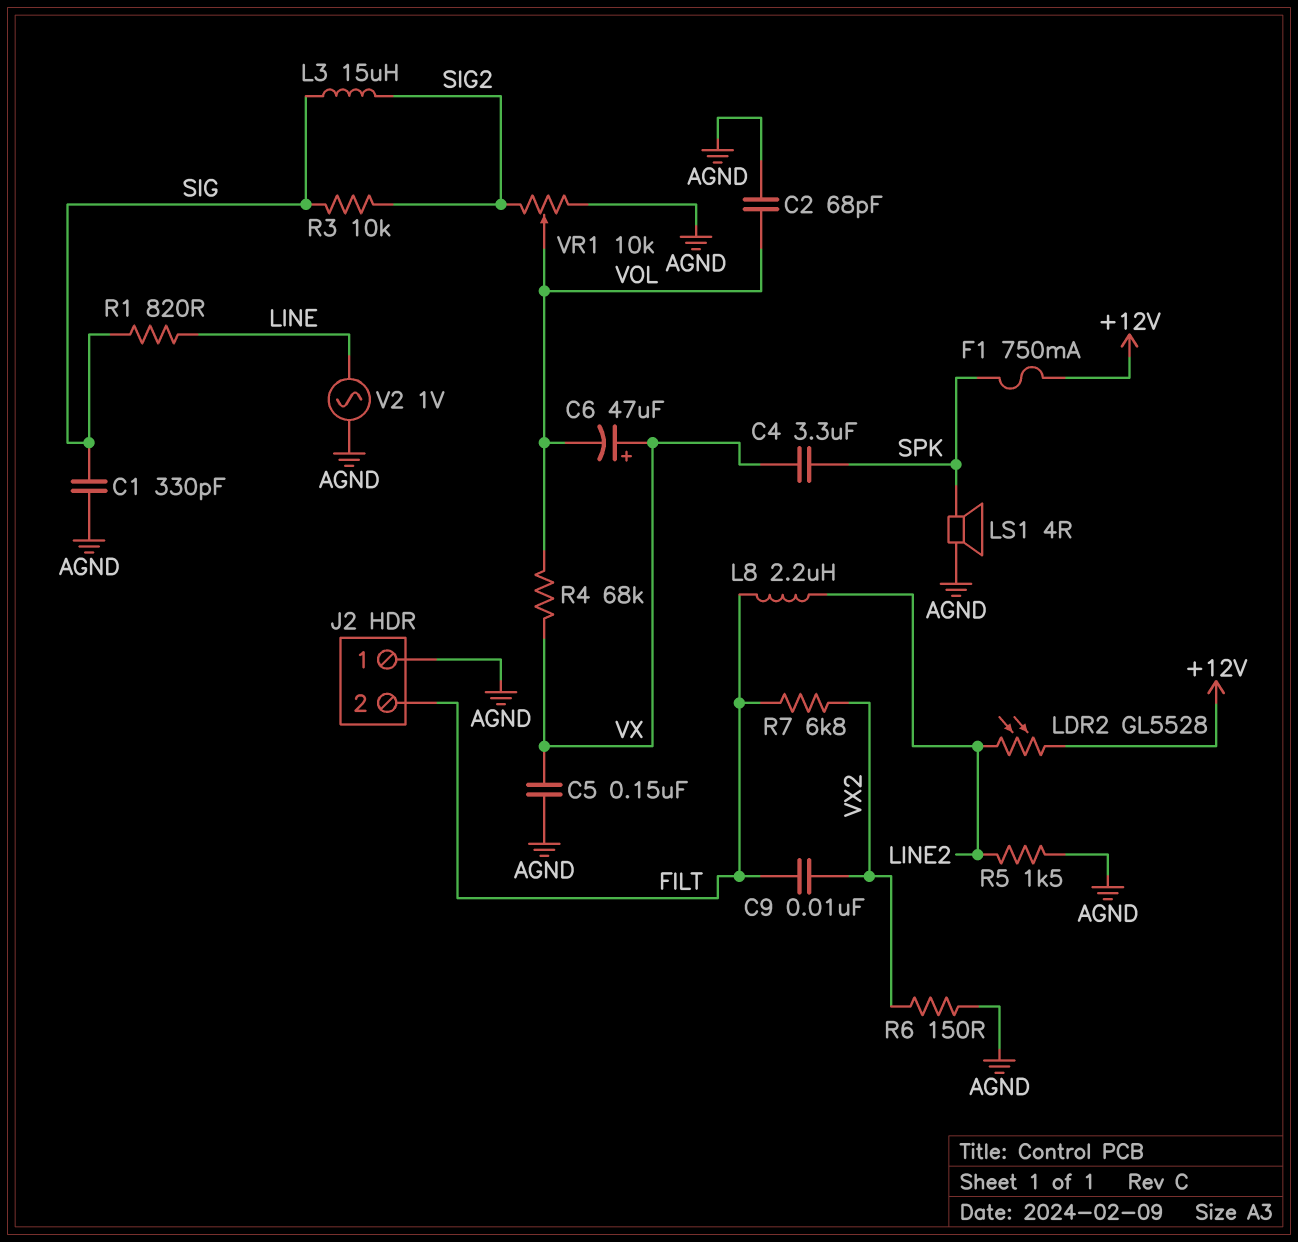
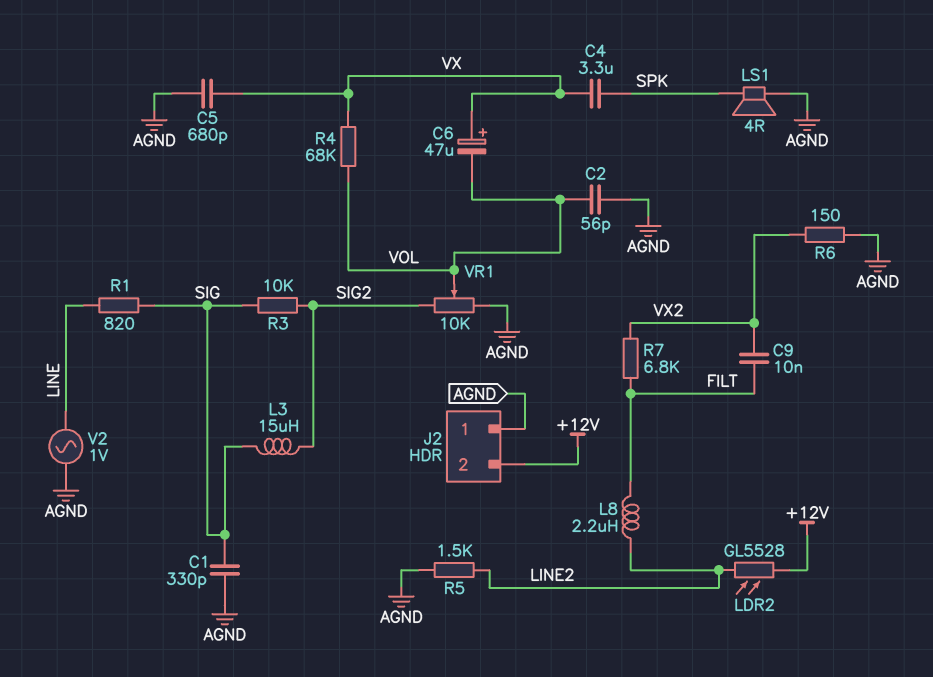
C2: 68pF (AGND, VOL) -> 56pF (AGND, VOL)
C5: 150nF (AGND, VX) -> 680pF (AGND, VX)
F1: 750mA (+12V, SPK) -> none
J2 pin 2: FILT -> +12V

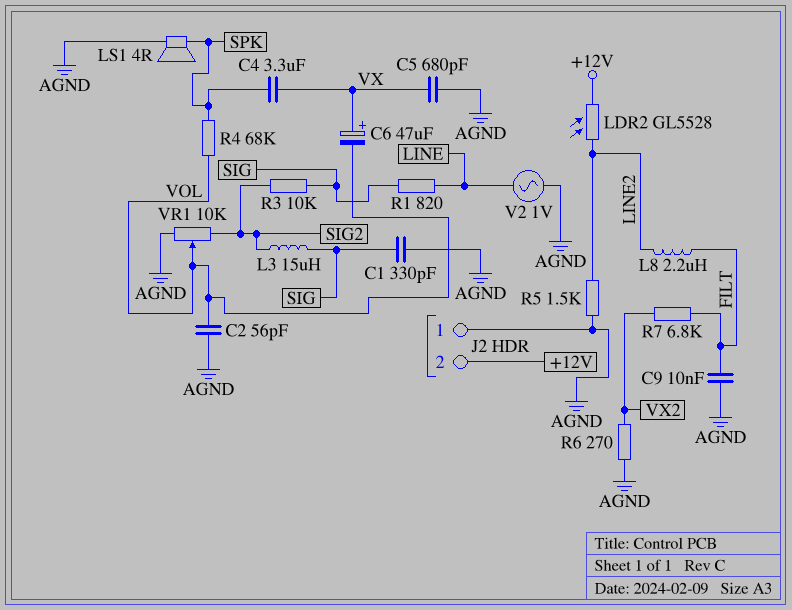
C9: 10nF (FILT, VX2) -> 10nF (AGND, FILT)
R4: 68k (VOL, VX) -> 68k (SPK, VOL)
R6: 150 (AGND, VX2) -> 270 (AGND, VX2)

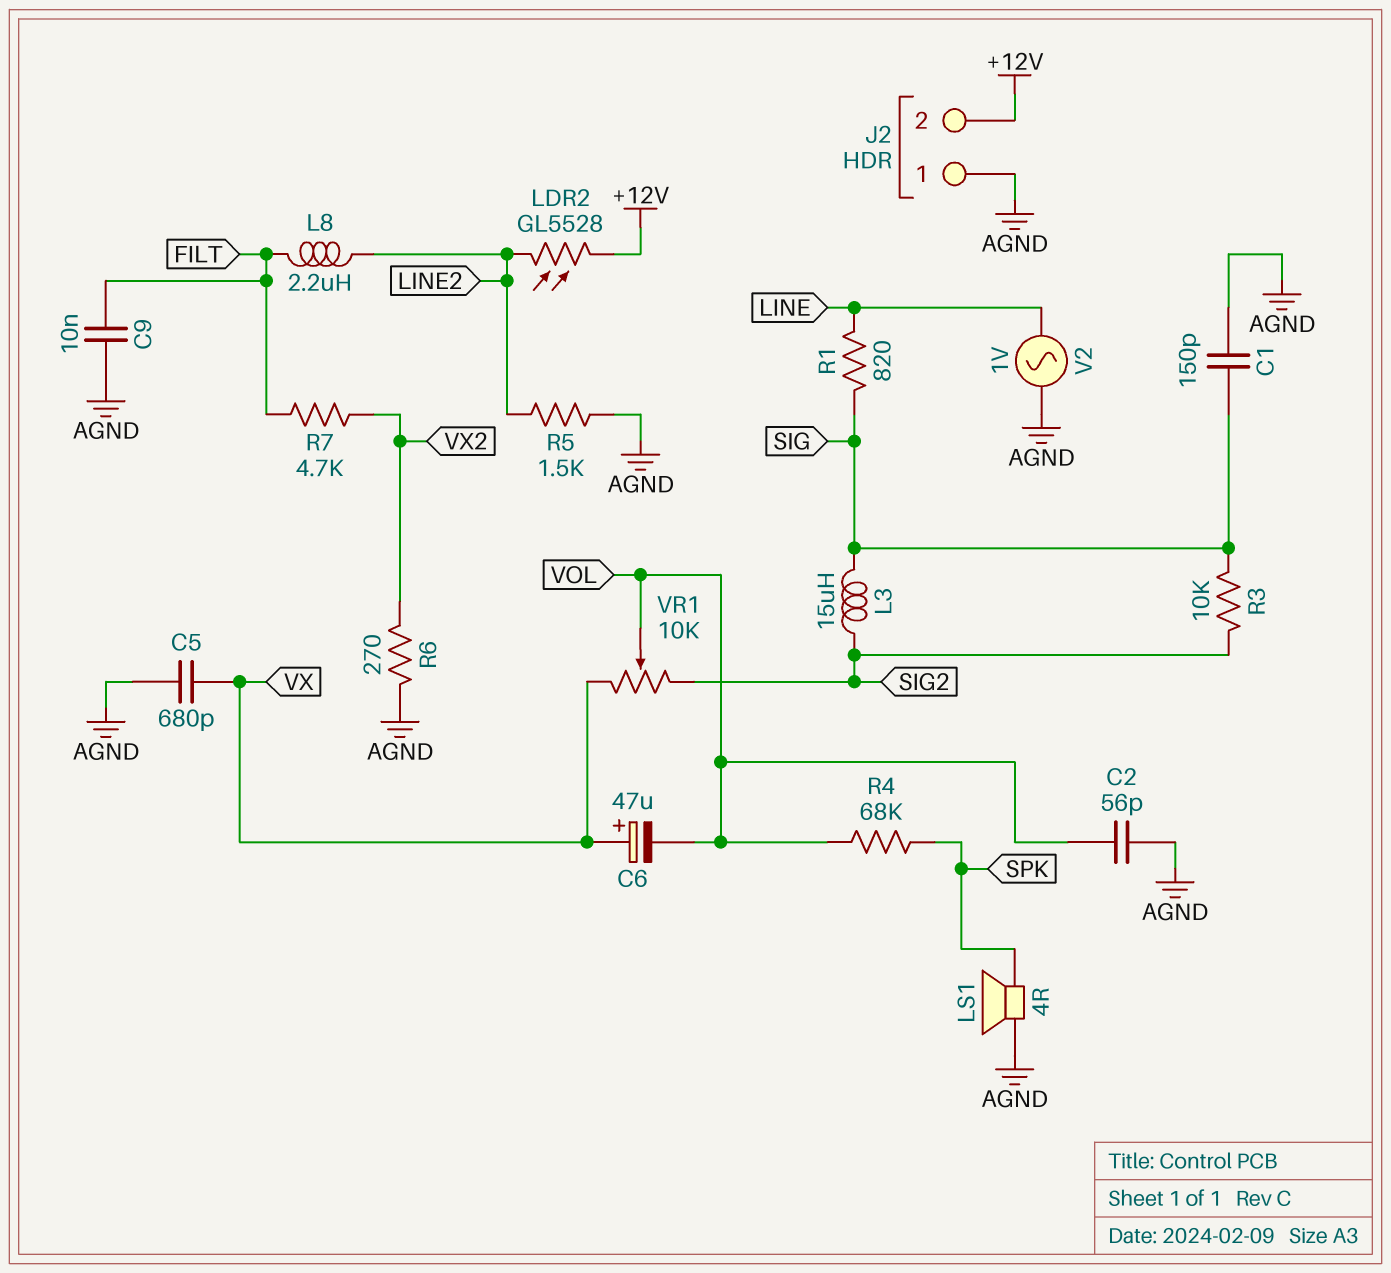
C1: 330pF (AGND, SIG) -> 150pF (AGND, SIG)
C4: 3.3uF (SPK, VX) -> none
R7: 6.8k (FILT, VX2) -> 4.7k (FILT, VX2)
VR1: 10k (AGND, SIG2, wiper VOL) -> 10k (SIG2, VX, wiper VOL)

